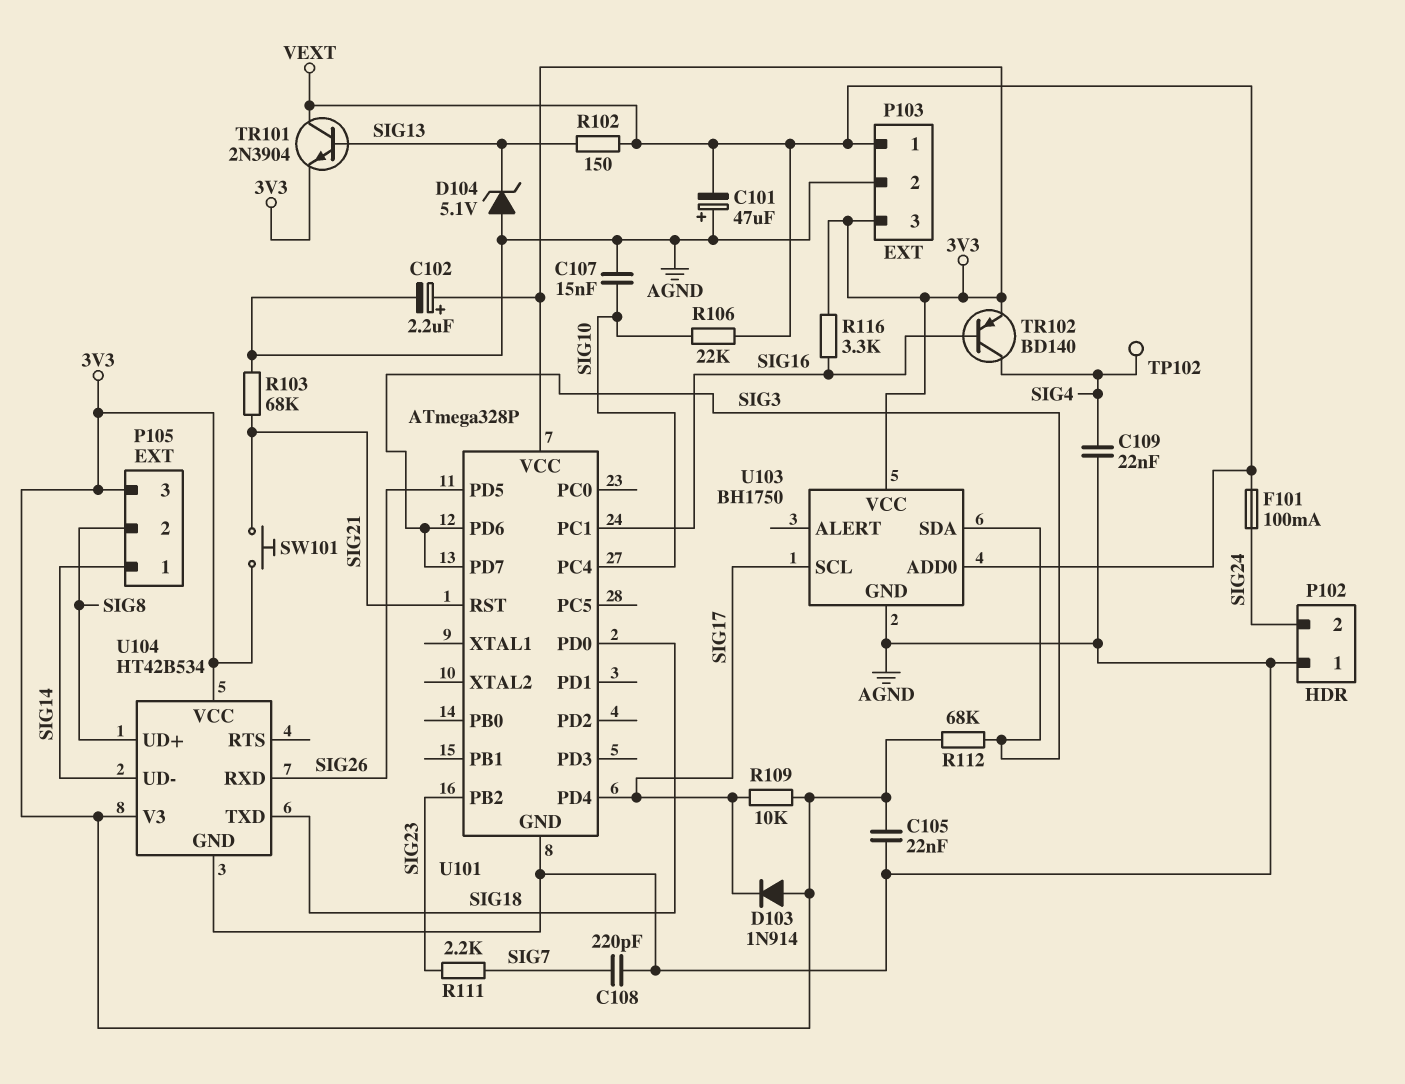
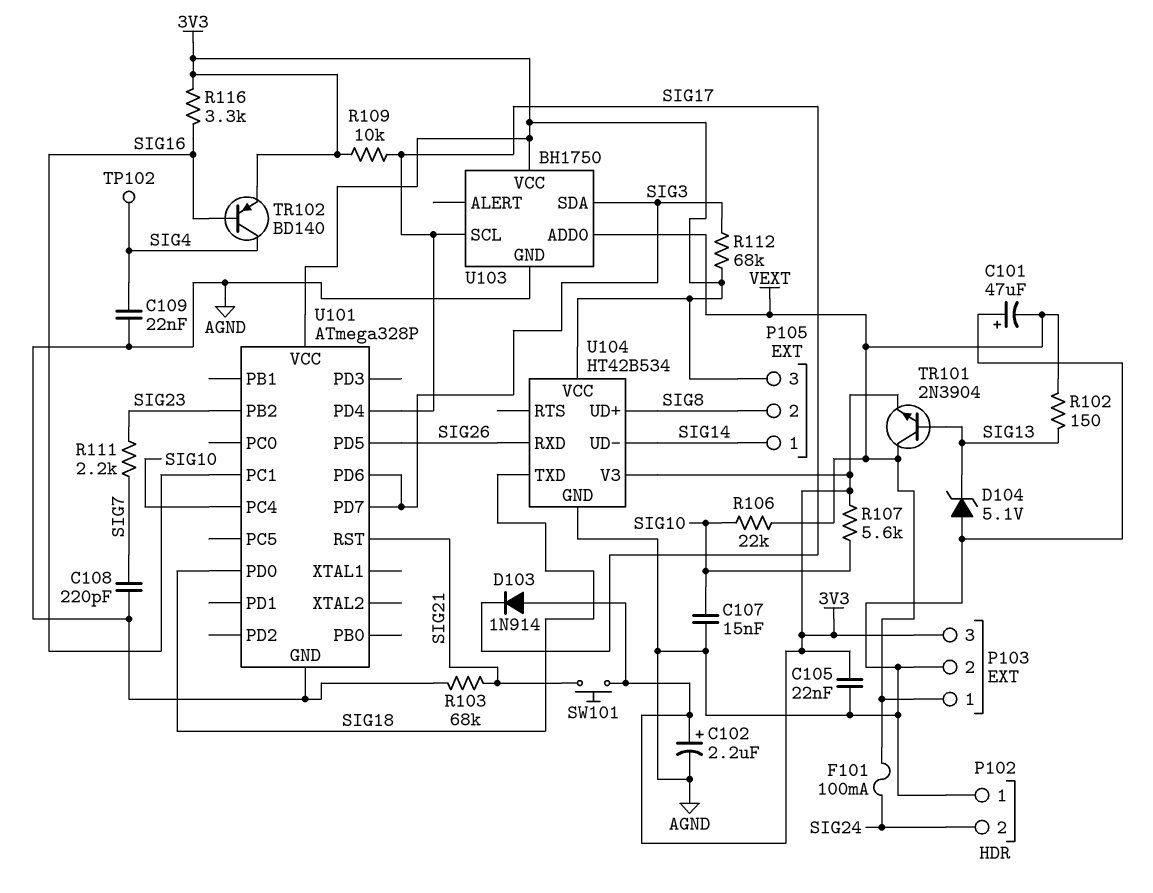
R107: none -> 5.6k (3V3, SIG10)

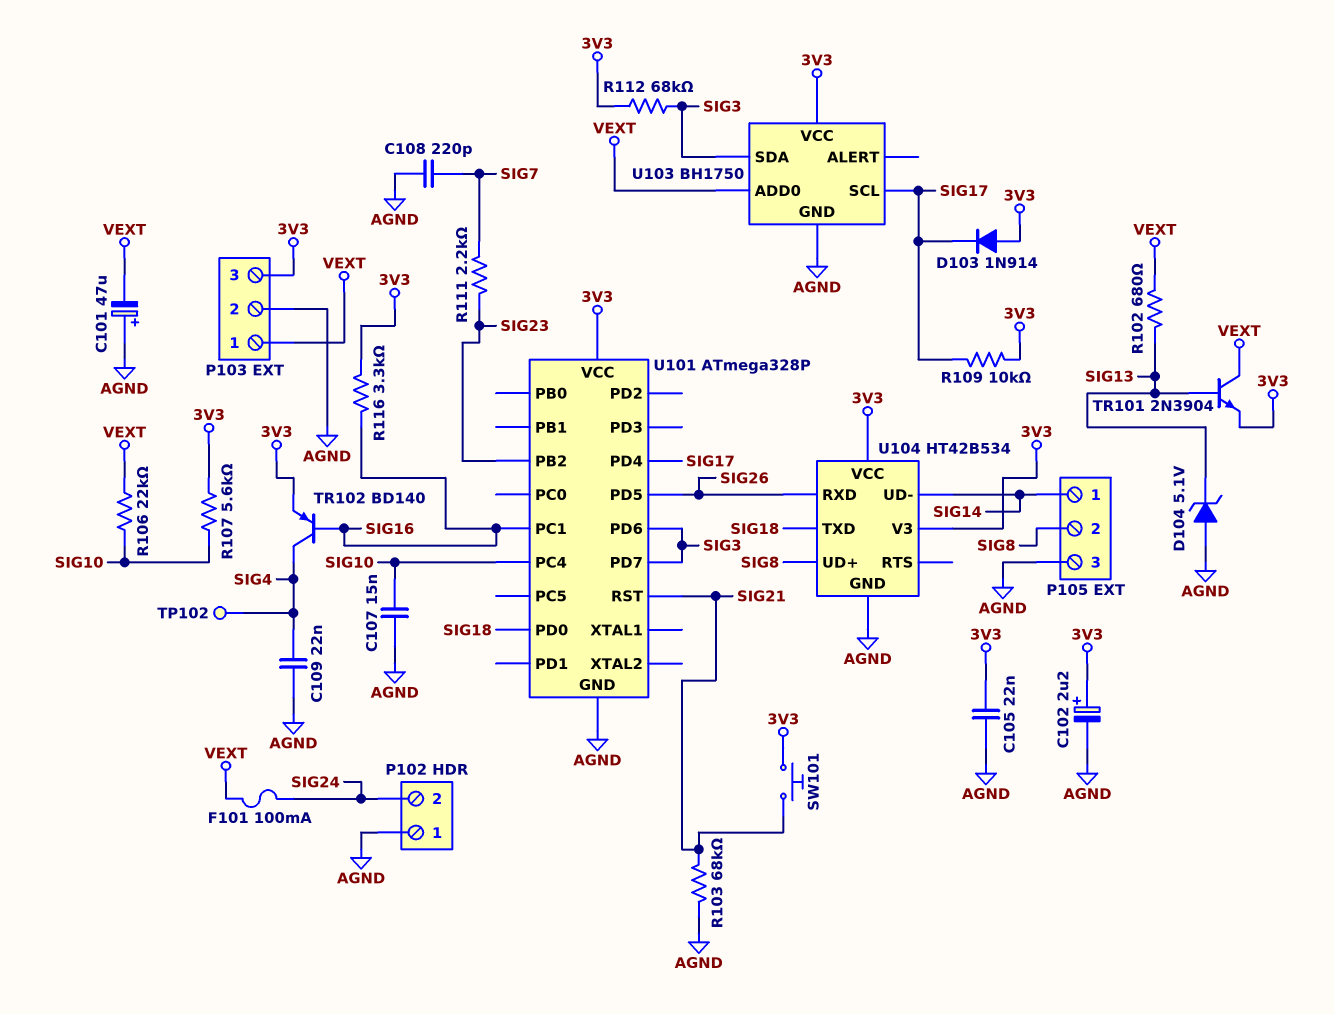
P105 pin 3: 3V3 -> AGND
R102: 150 (SIG13, VEXT) -> 680 (SIG13, VEXT)

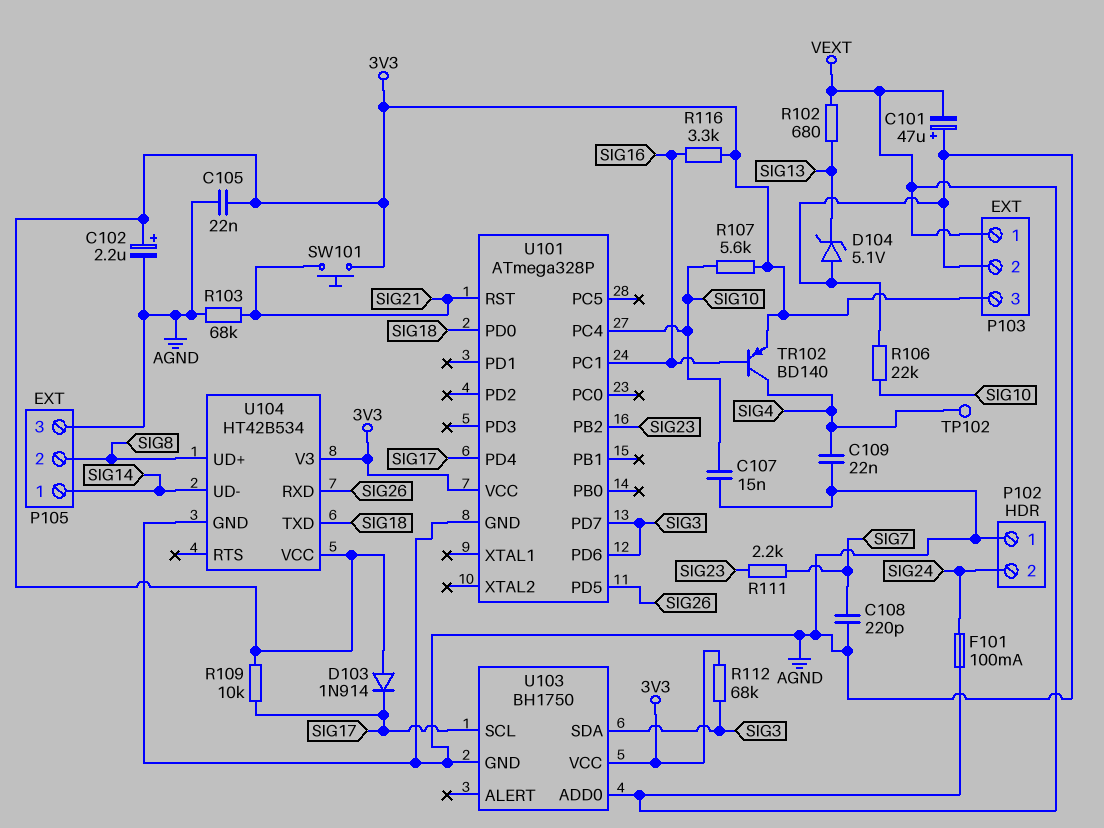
R106: 22k (SIG10, VEXT) -> 22k (AGND, SIG10)
TR101: NPN 2N3904 (B SIG13, C VEXT, E 3V3) -> none

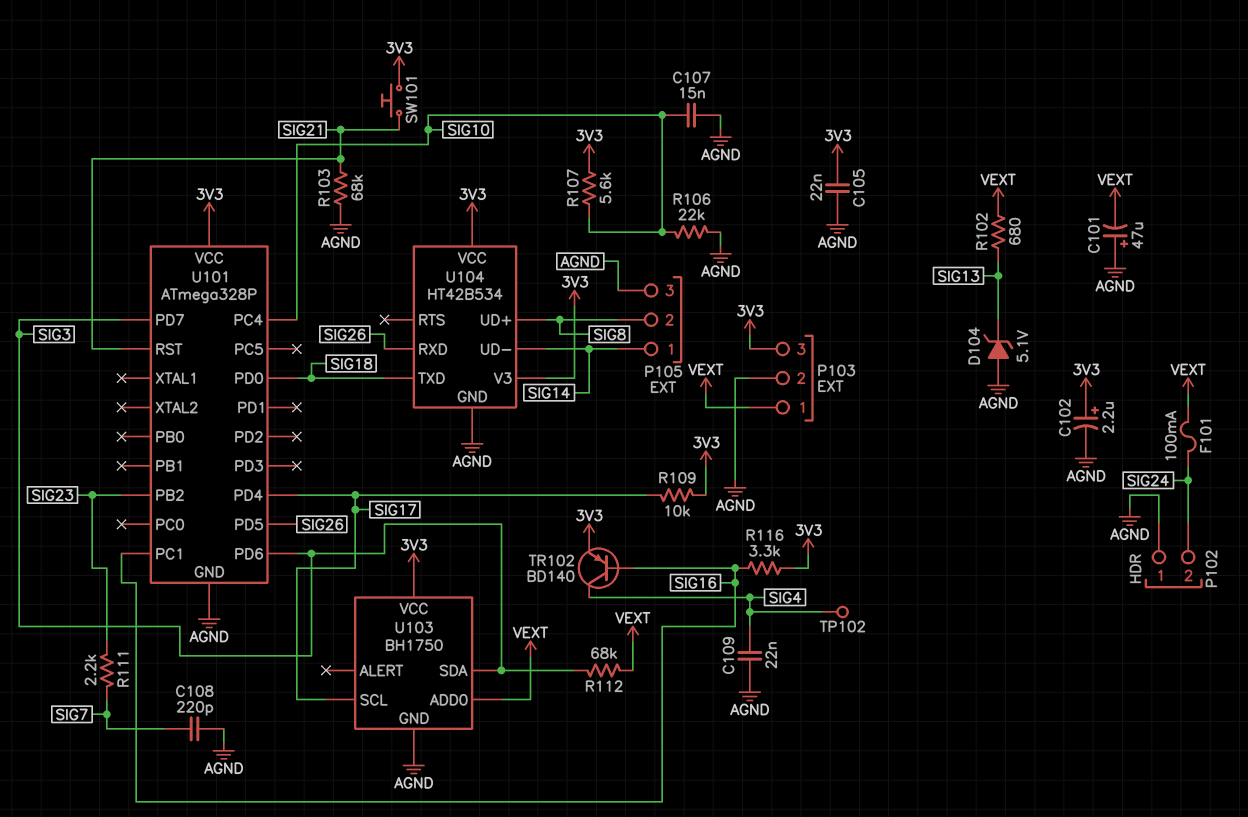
D103: diode 1N914 (A 3V3, K SIG17) -> none
R112: 68k (3V3, SIG3) -> 68k (SIG3, VEXT)

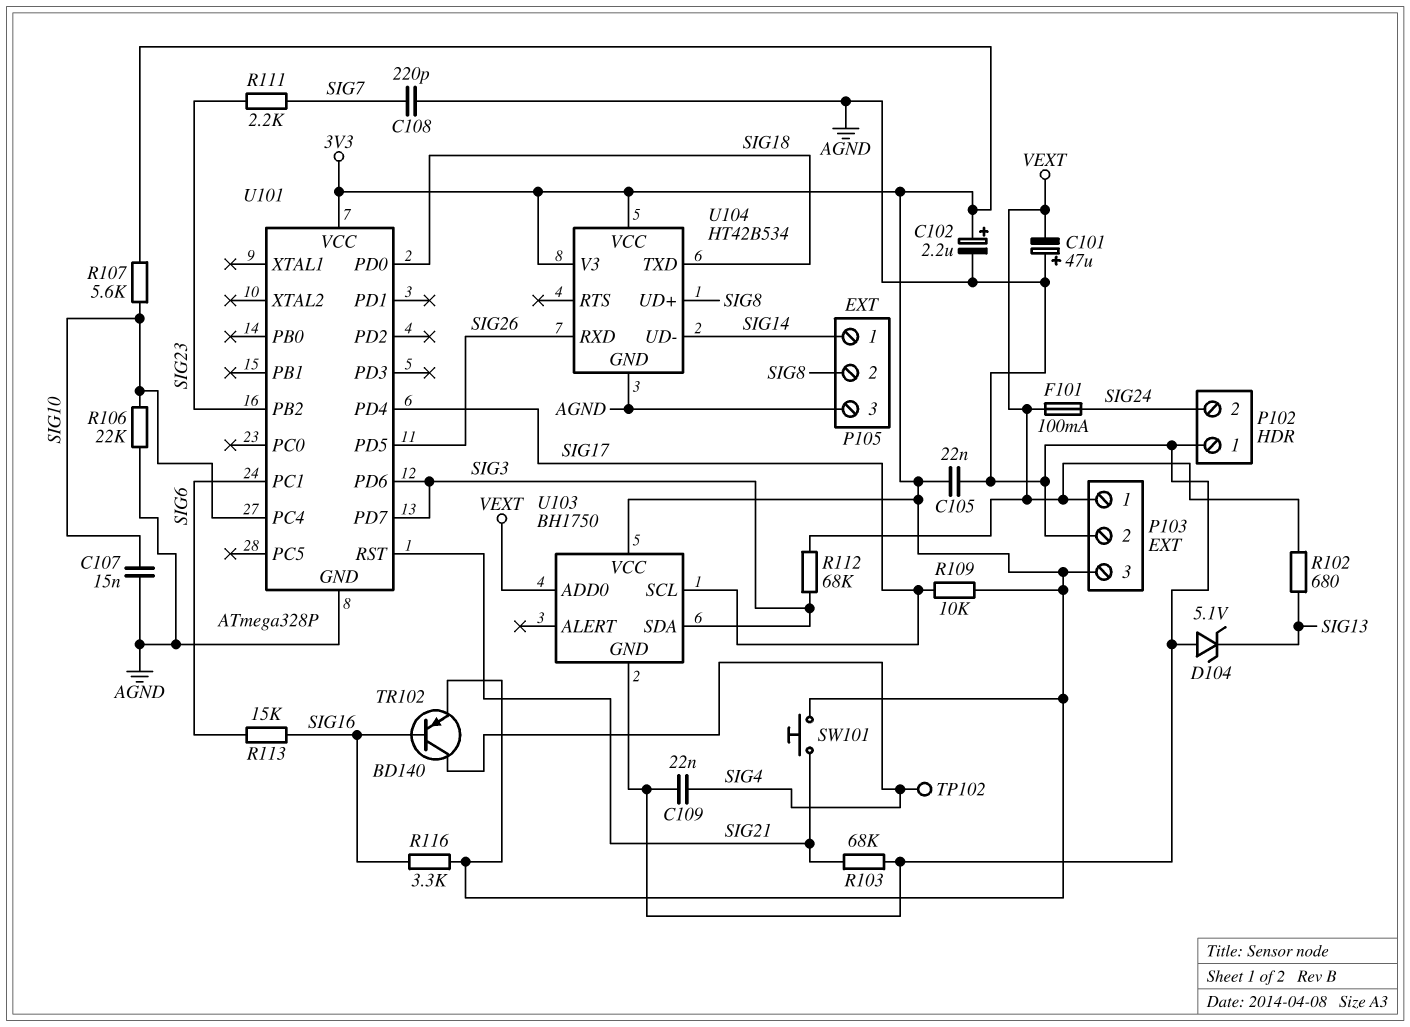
R113: none -> 15k (SIG6, SIG16)
U101 pin PC1: SIG16 -> SIG6

